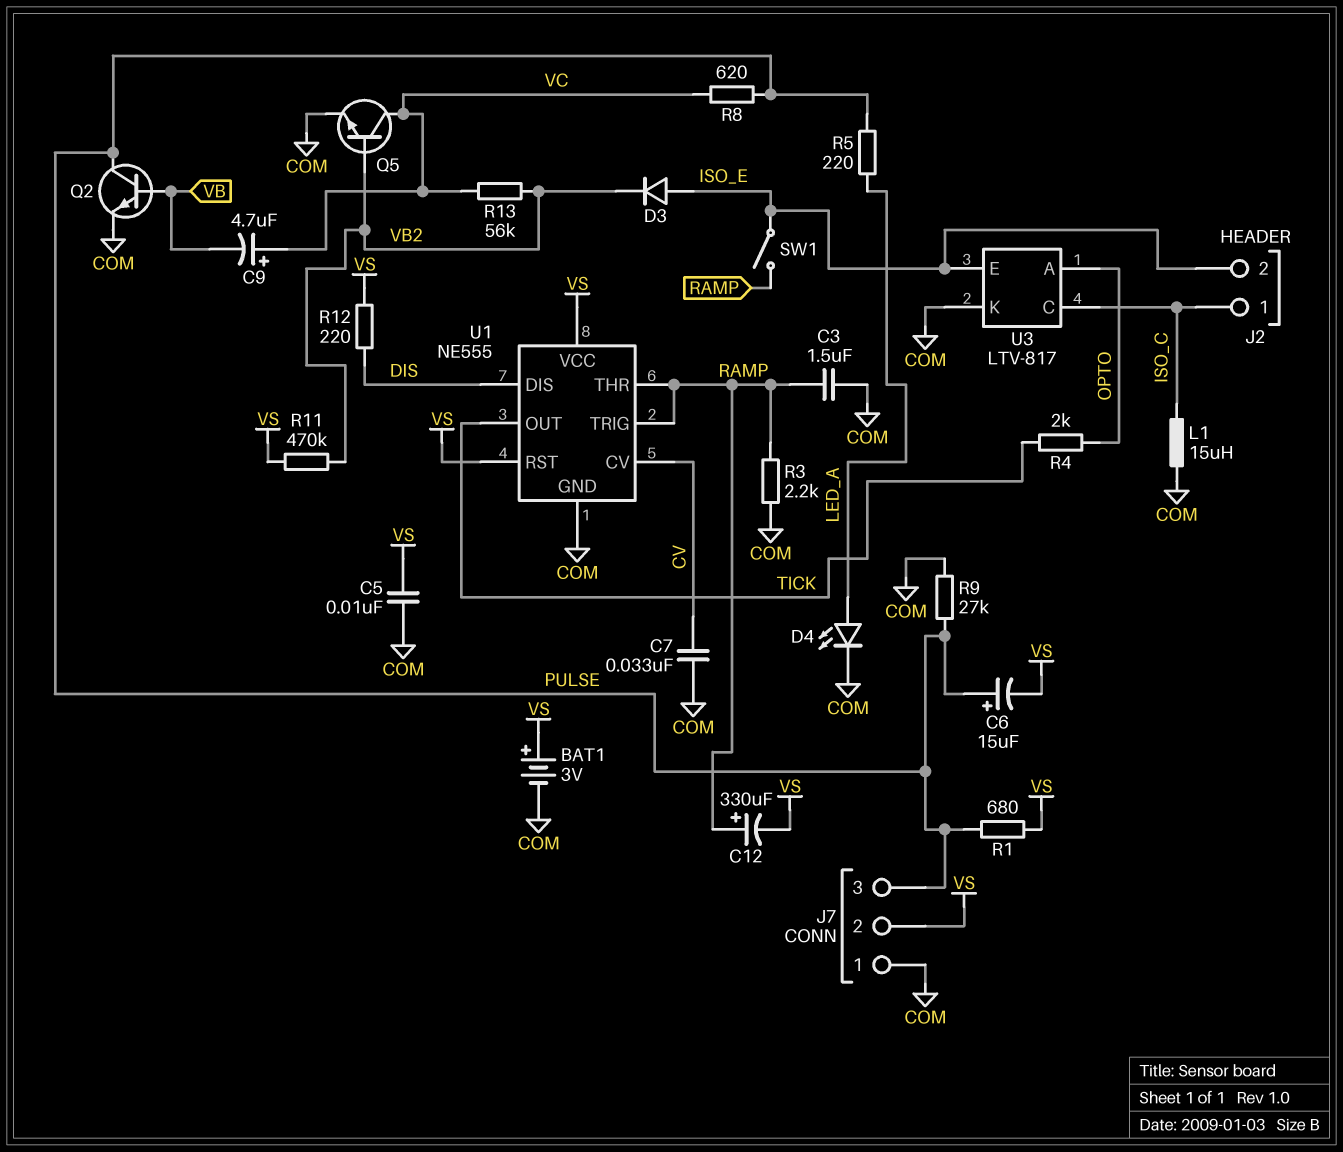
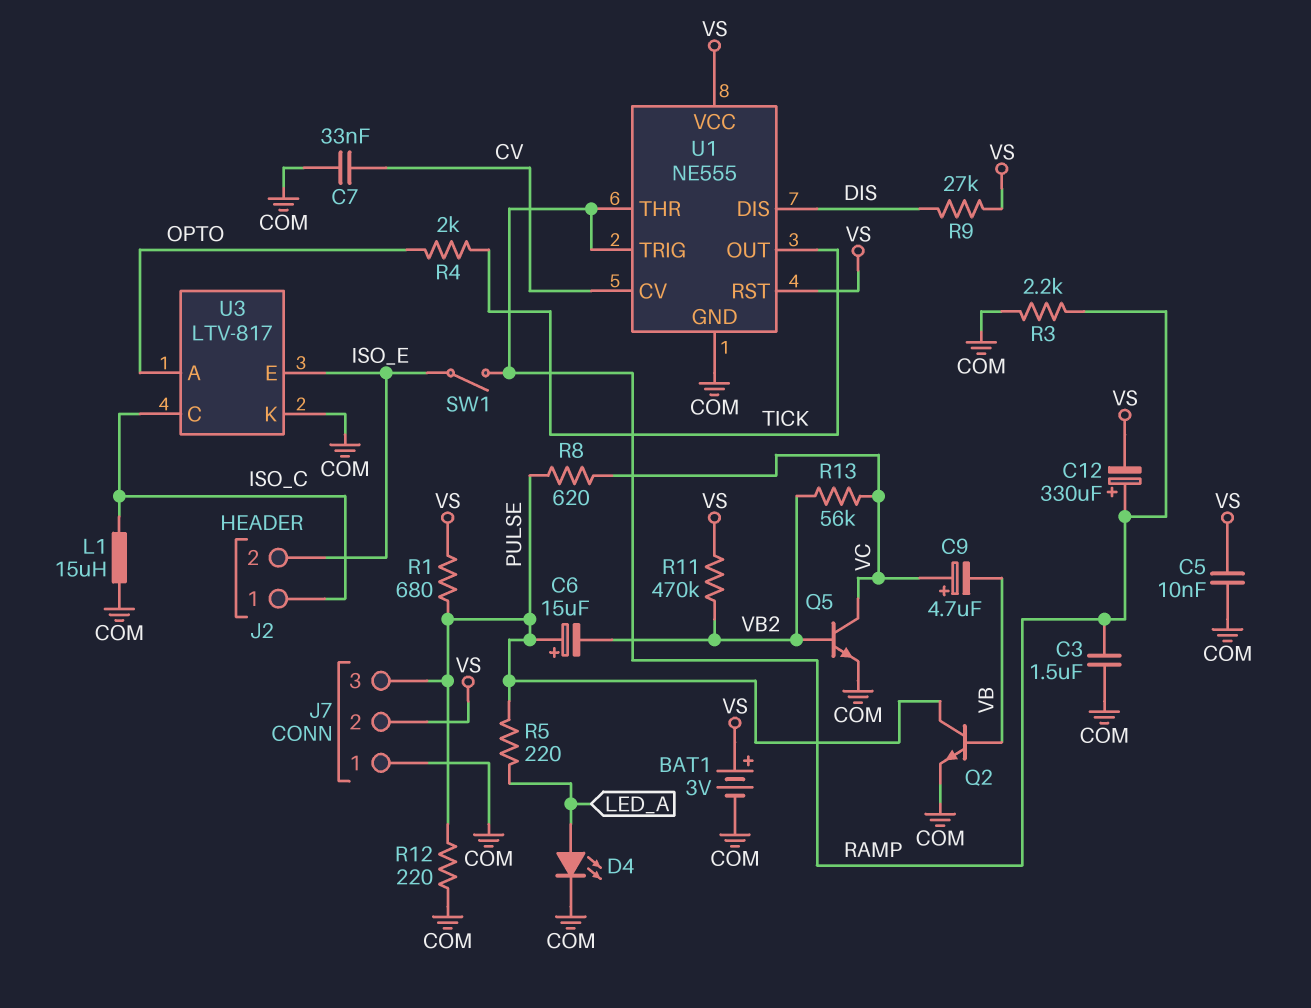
C6: 15uF (plus PULSE, minus VS) -> 15uF (plus PULSE, minus VB2)
D3: diode (A ISO_E, K VB2) -> none
R9: 27k (COM, PULSE) -> 27k (DIS, VS)
R12: 220 (DIS, VS) -> 220 (COM, PULSE)

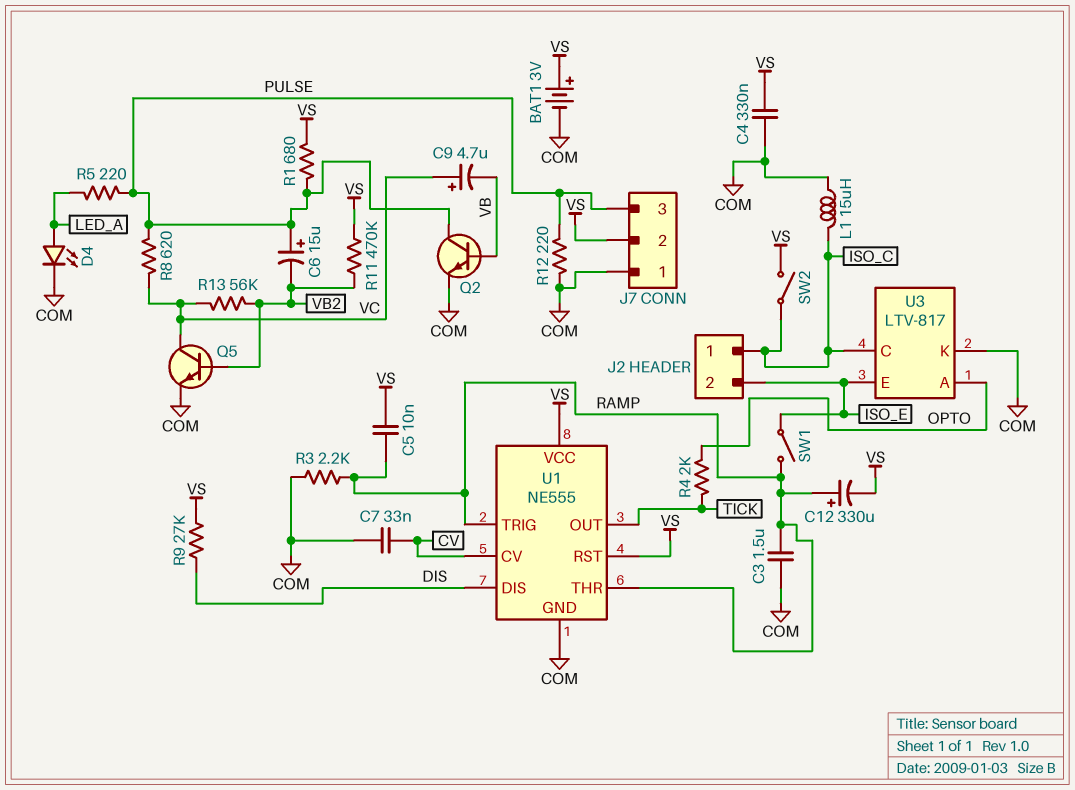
C4: none -> 330nF (COM, VS)
C5: 10nF (COM, VS) -> 10nF (RAMP, VS)
SW2: none -> switch (ISO_C, VS)

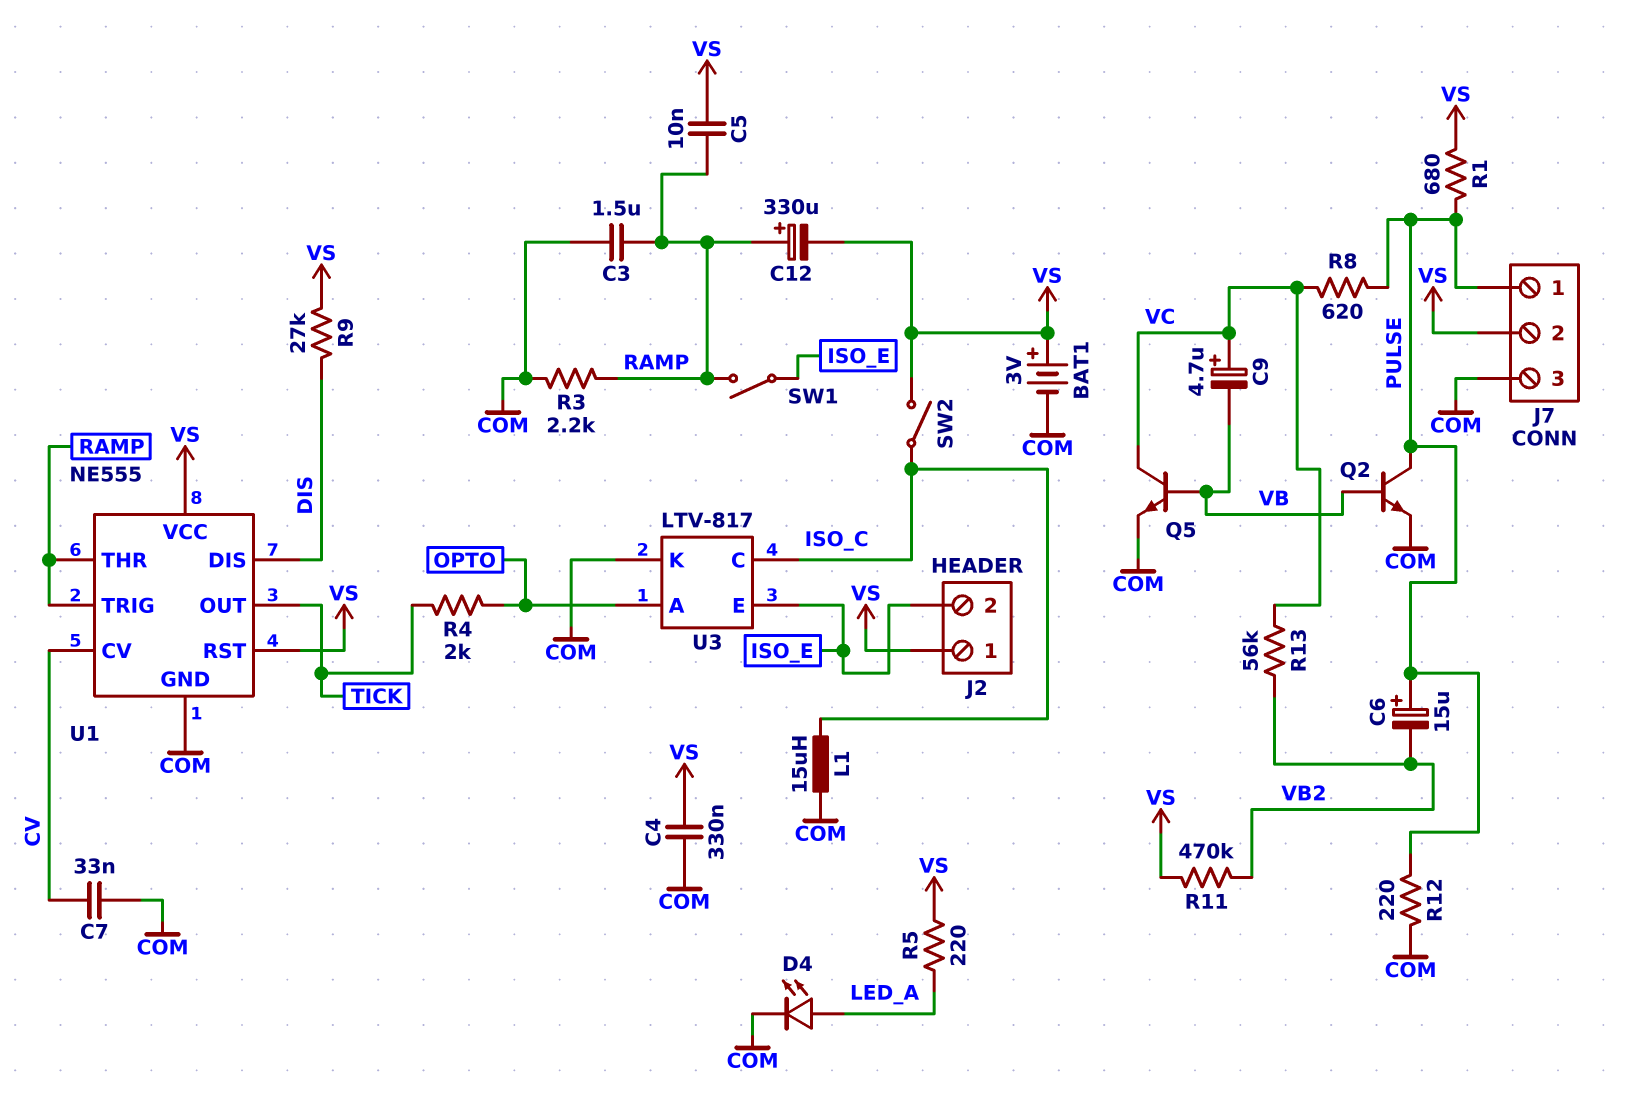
J2 pin 1: ISO_C -> VS
J7 pin 1: COM -> PULSE
J7 pin 3: PULSE -> COM
Q5: NPN (B VB2, C VC, E COM) -> NPN (B VB, C VC, E COM)
R5: 220 (LED_A, PULSE) -> 220 (LED_A, VS)

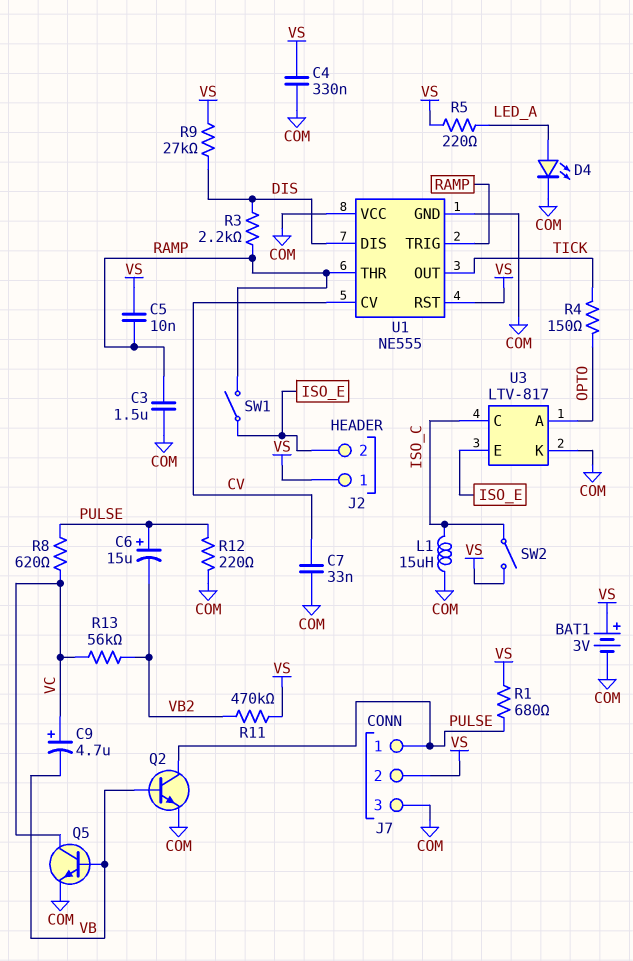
C12: 330uF (plus RAMP, minus VS) -> none
R3: 2.2k (COM, RAMP) -> 2.2k (DIS, RAMP)
R4: 2k (OPTO, TICK) -> 150 (OPTO, TICK)
U1 pin VCC: VS -> COM

